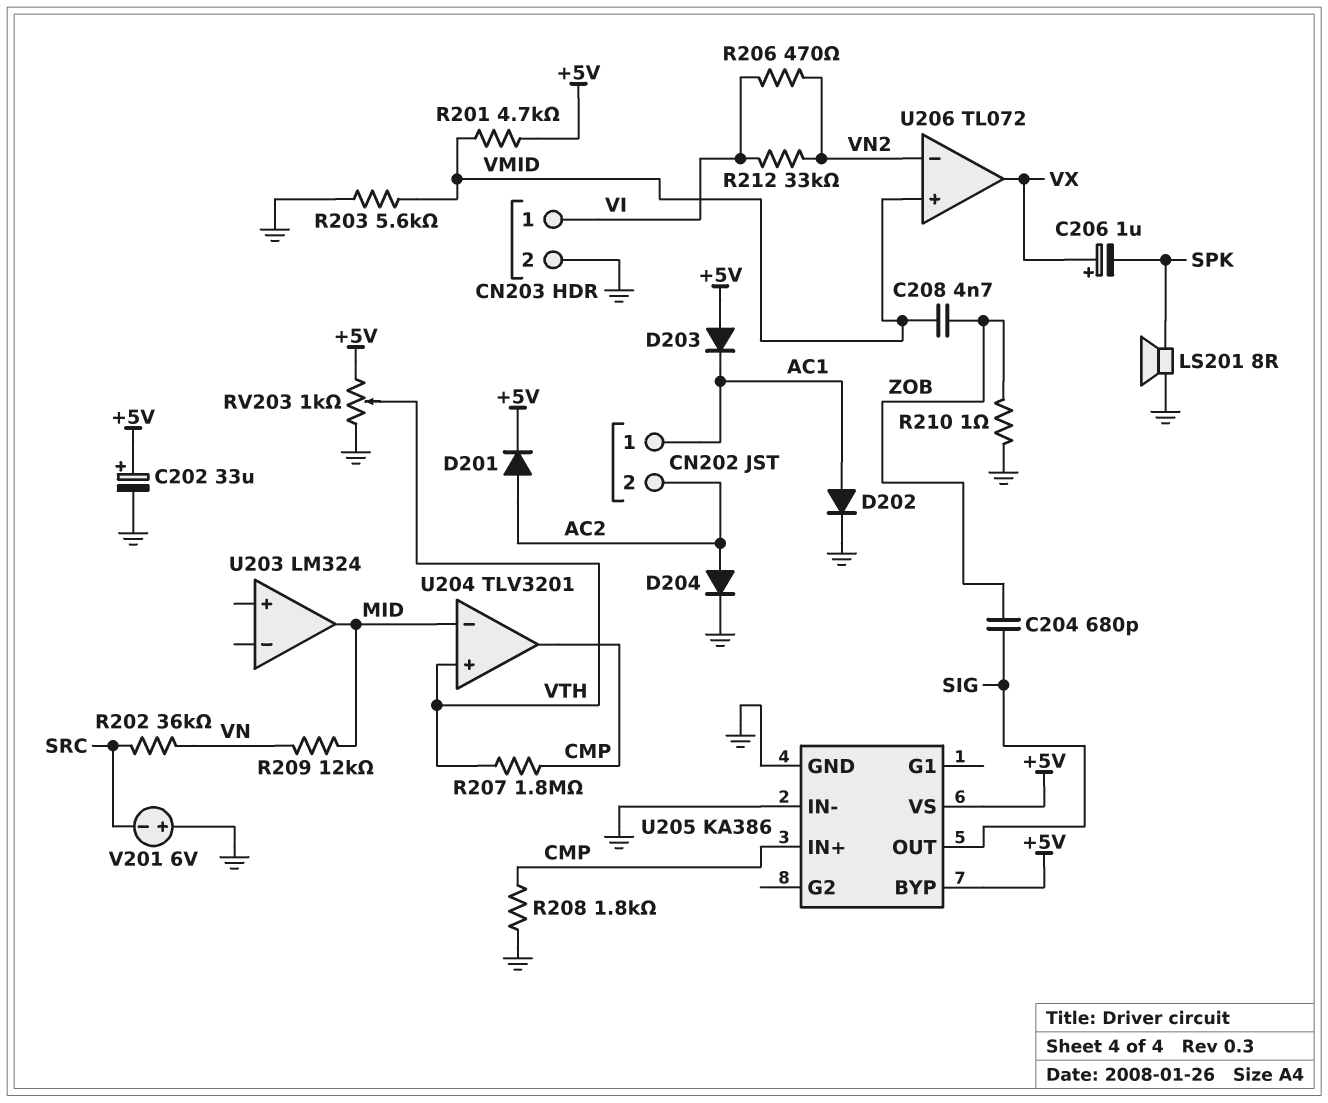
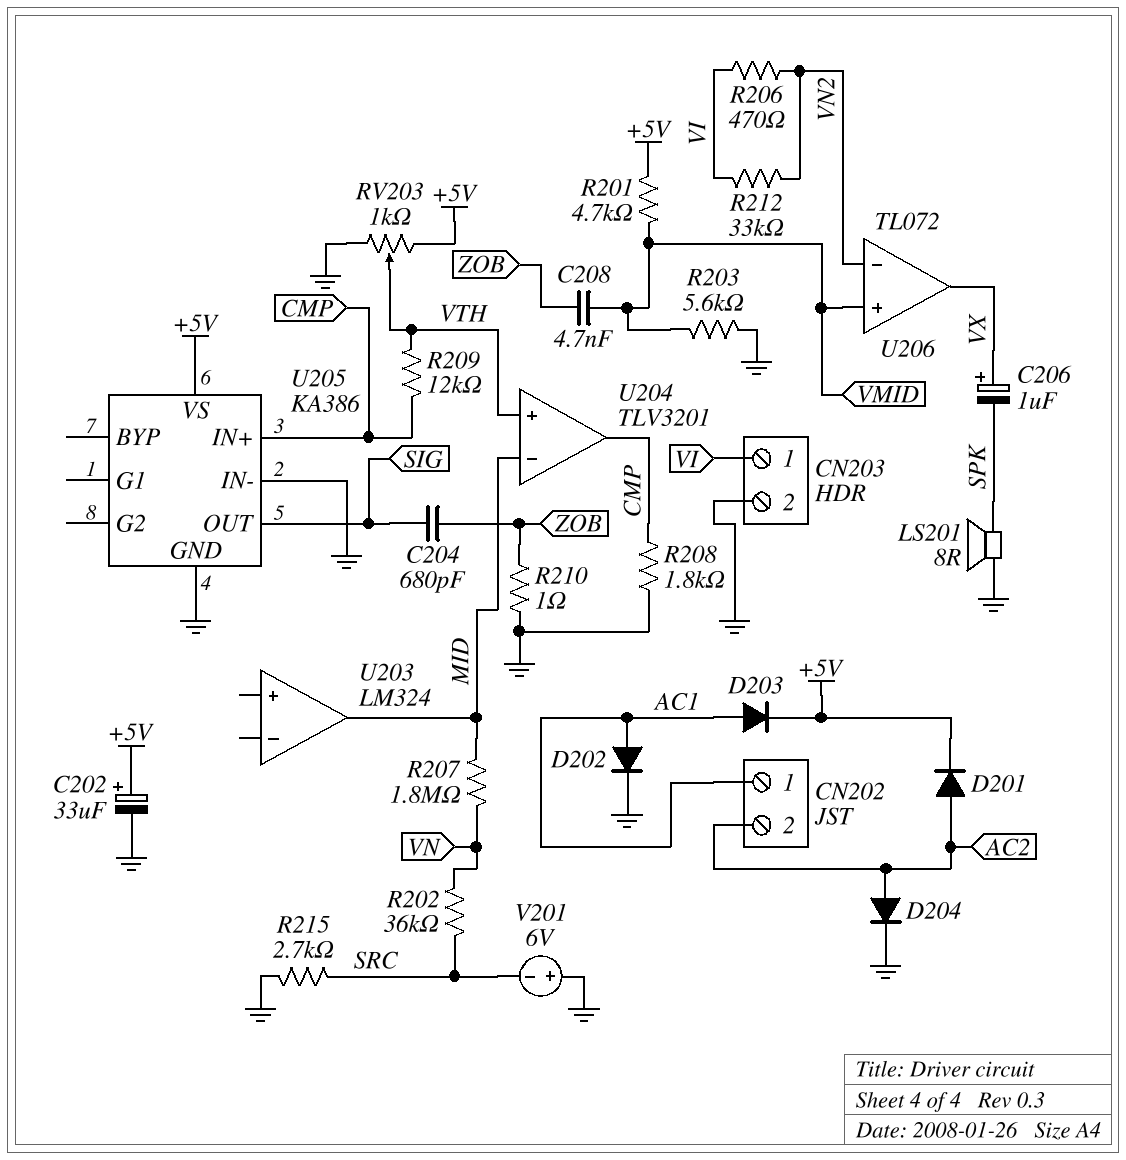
D203: diode (A +5V, K AC1) -> diode (A AC1, K +5V)
R207: 1.8M (CMP, VTH) -> 1.8M (MID, VN)
R209: 12k (MID, VN) -> 12k (CMP, VTH)
R215: none -> 2.7k (GND, SRC)
U205 pin BYP: +5V -> none

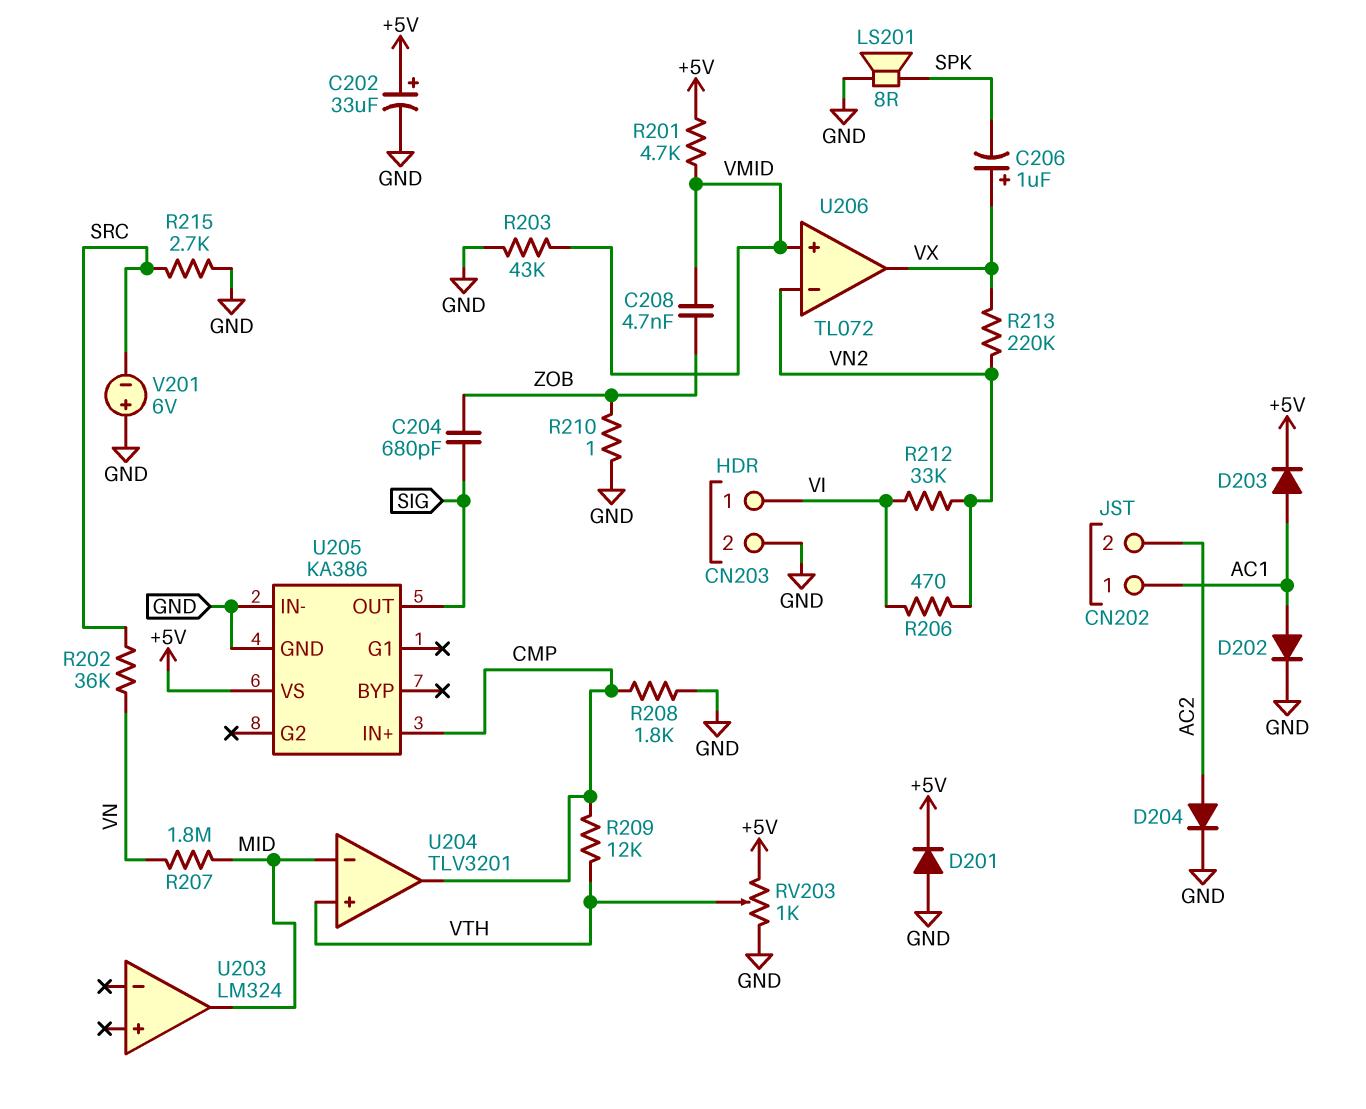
D201: diode (A AC2, K +5V) -> diode (A GND, K +5V)
R203: 5.6k (GND, VMID) -> 43k (GND, VMID)
R213: none -> 220k (VN2, VX)

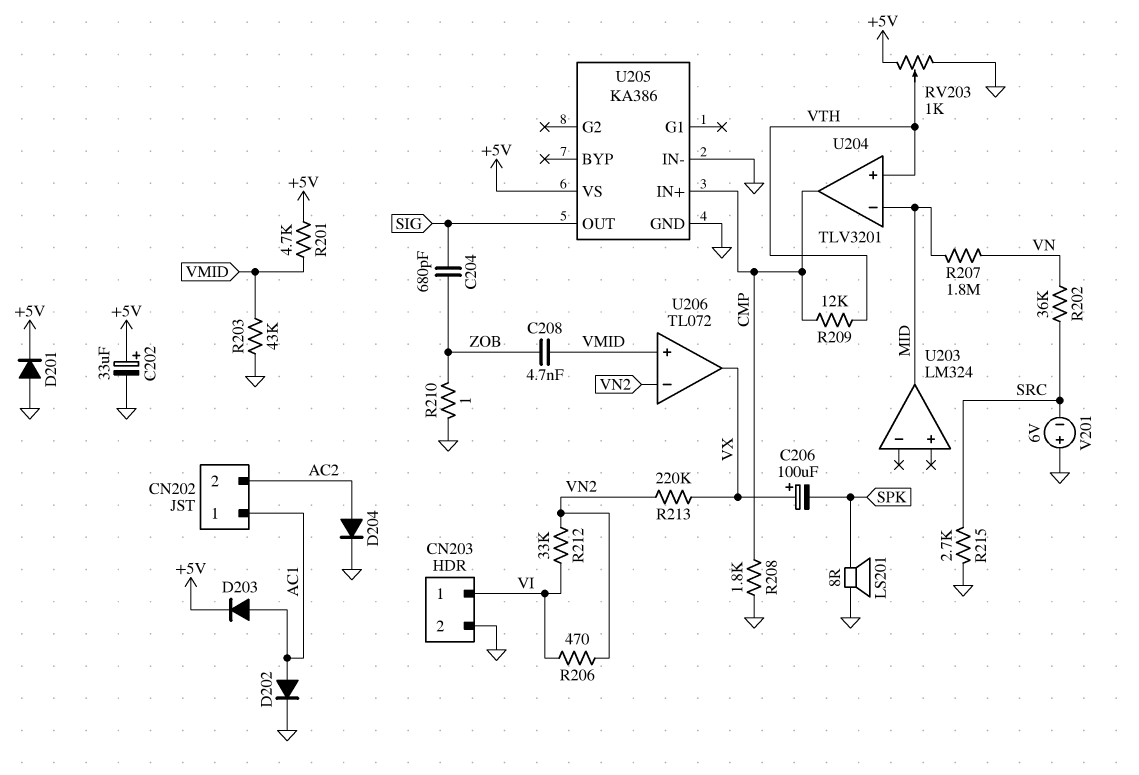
C206: 1uF (plus VX, minus SPK) -> 100uF (plus VX, minus SPK)

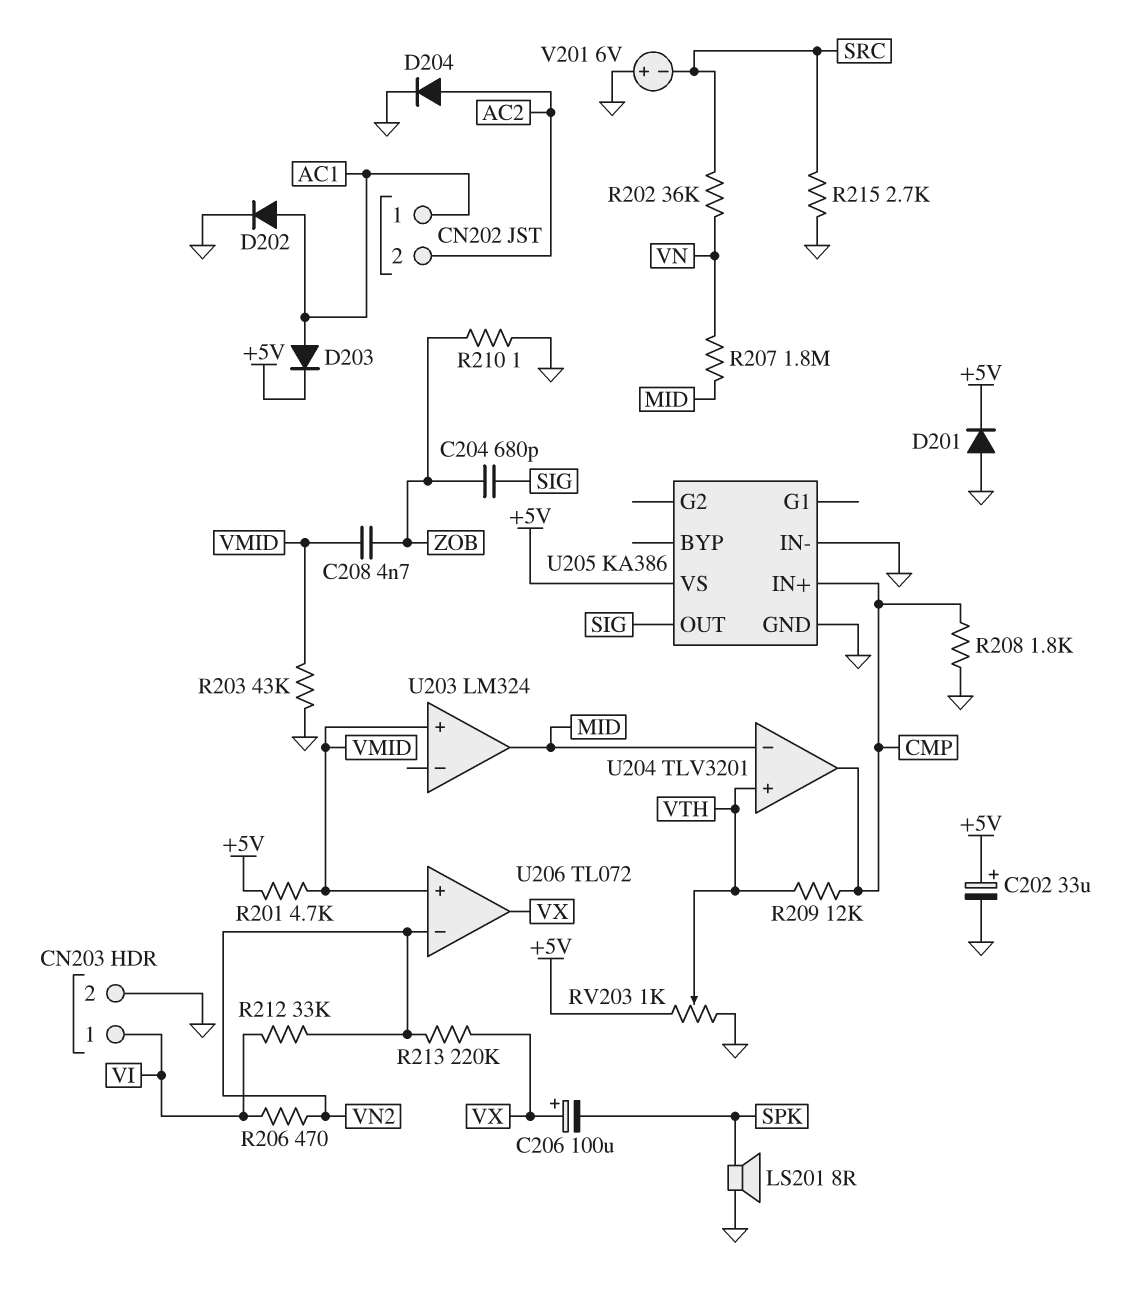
U203 pin in+: none -> VMID

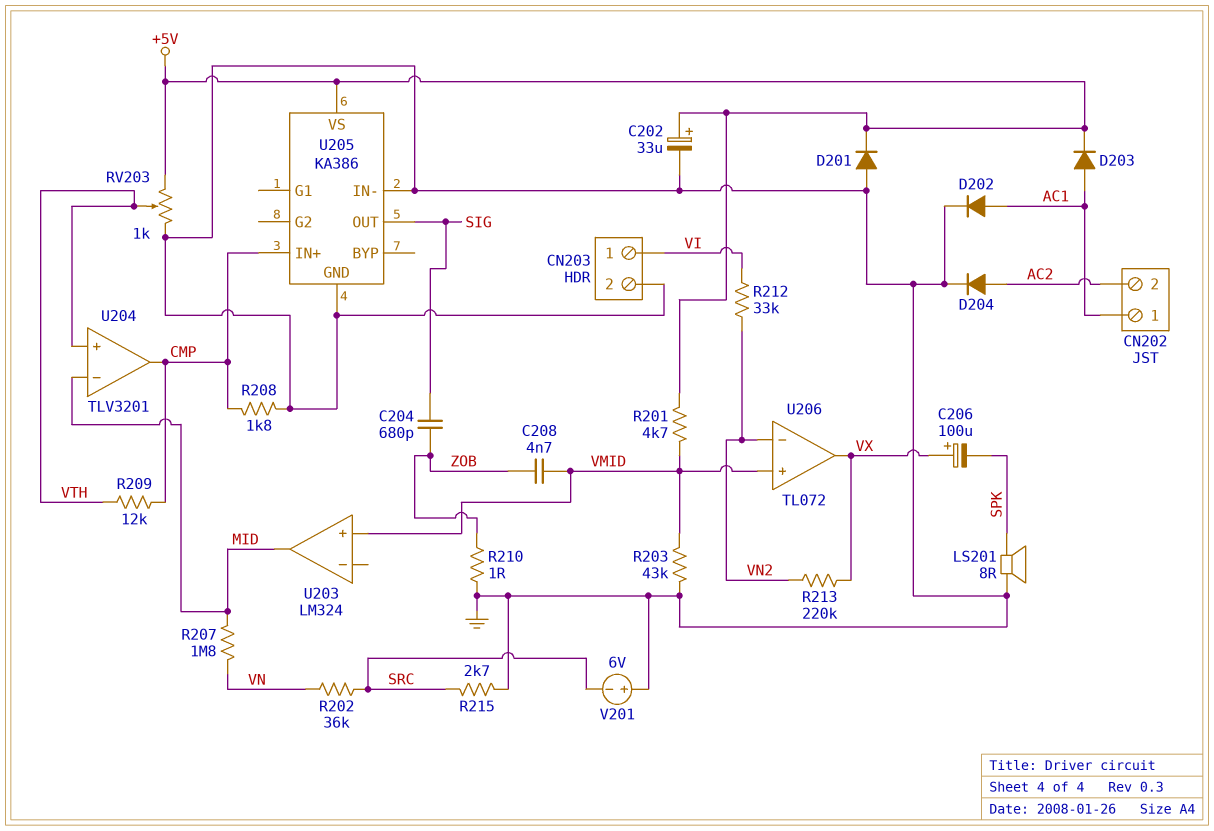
R206: 470 (VI, VN2) -> none

